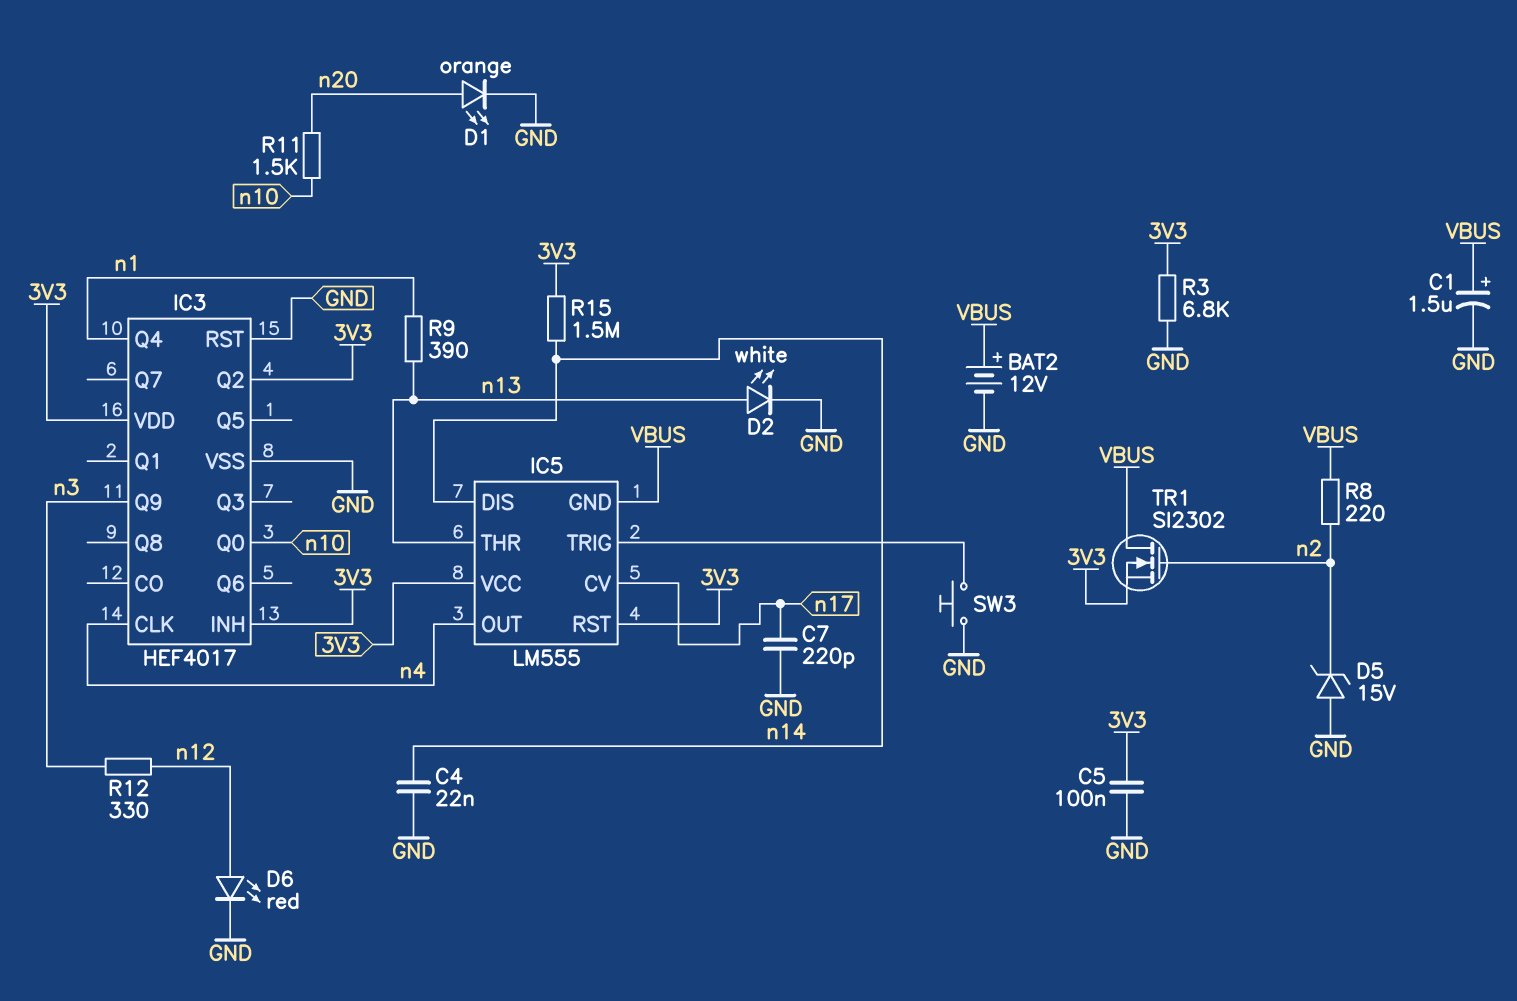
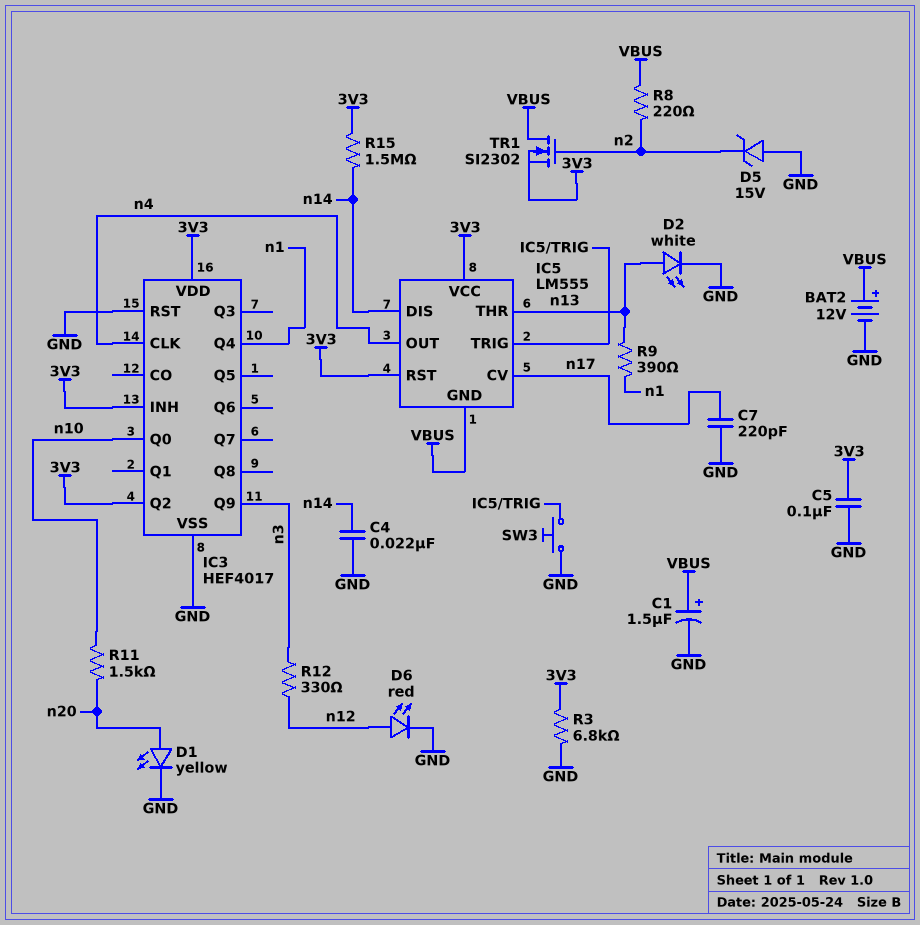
D1: LED orange (A n20, K GND) -> LED yellow (A n20, K GND)

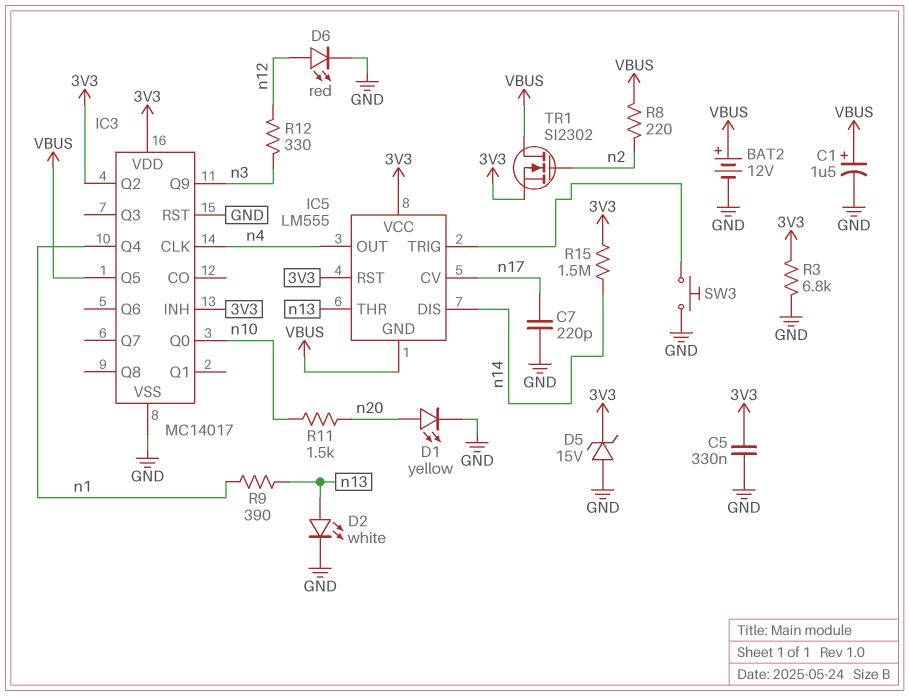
C4: 22nF (GND, n14) -> none
C5: 100nF (3V3, GND) -> 330nF (3V3, GND)
D5: zener 15V (A GND, K n2) -> zener 15V (A GND, K 3V3)
IC3: HEF4017 -> MC14017
IC3 pin Q5: none -> VBUS

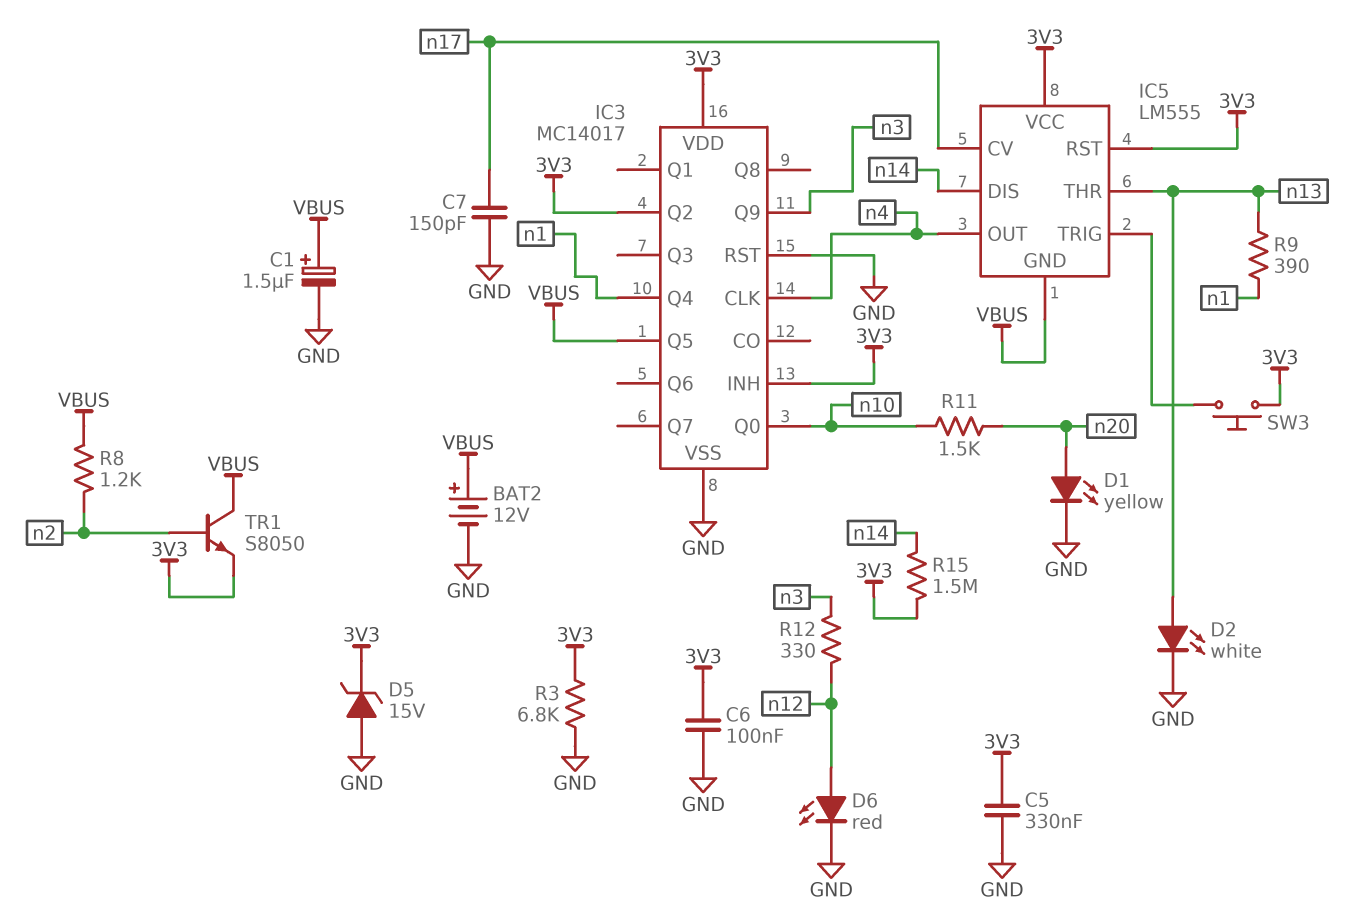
C6: none -> 100nF (3V3, GND)
C7: 220pF (GND, n17) -> 150pF (GND, n17)
R8: 220 (VBUS, n2) -> 1.2k (VBUS, n2)
SW3: button (GND, IC5/TRIG) -> button (3V3, IC5/TRIG)
TR1: NMOS SI2302 (G n2, D VBUS, S 3V3) -> NPN S8050 (B n2, C VBUS, E 3V3)

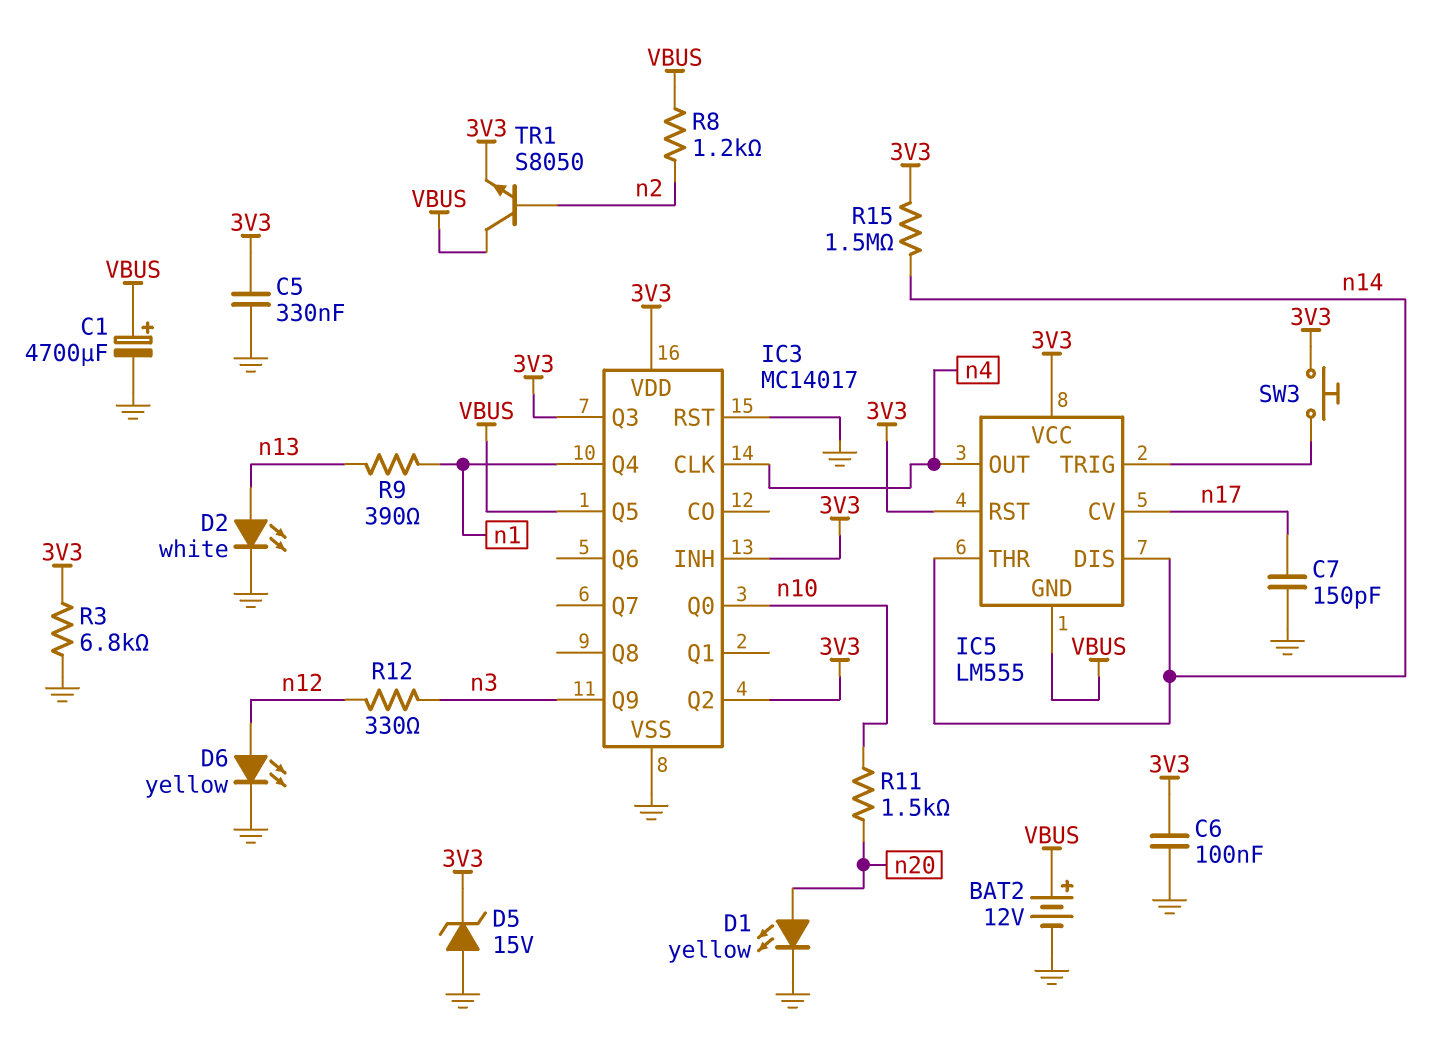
C1: 1.5uF (plus VBUS, minus GND) -> 4700uF (plus VBUS, minus GND)
D6: LED red (A n12, K GND) -> LED yellow (A n12, K GND)
IC3 pin Q3: none -> 3V3
IC5 pin THR: n13 -> n14

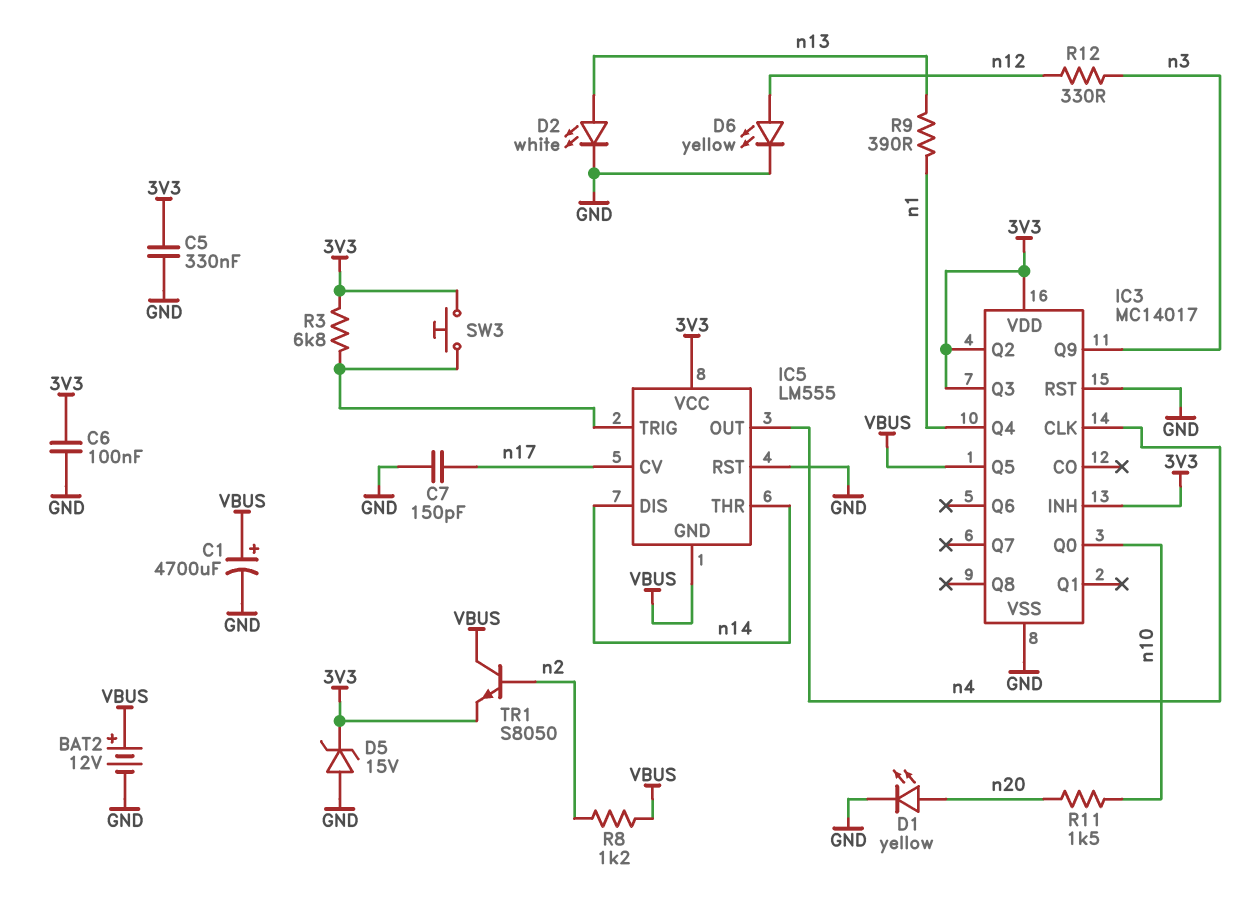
IC5 pin RST: 3V3 -> GND
R3: 6.8k (3V3, GND) -> 6.8k (3V3, IC5/TRIG)
R15: 1.5M (3V3, n14) -> none

